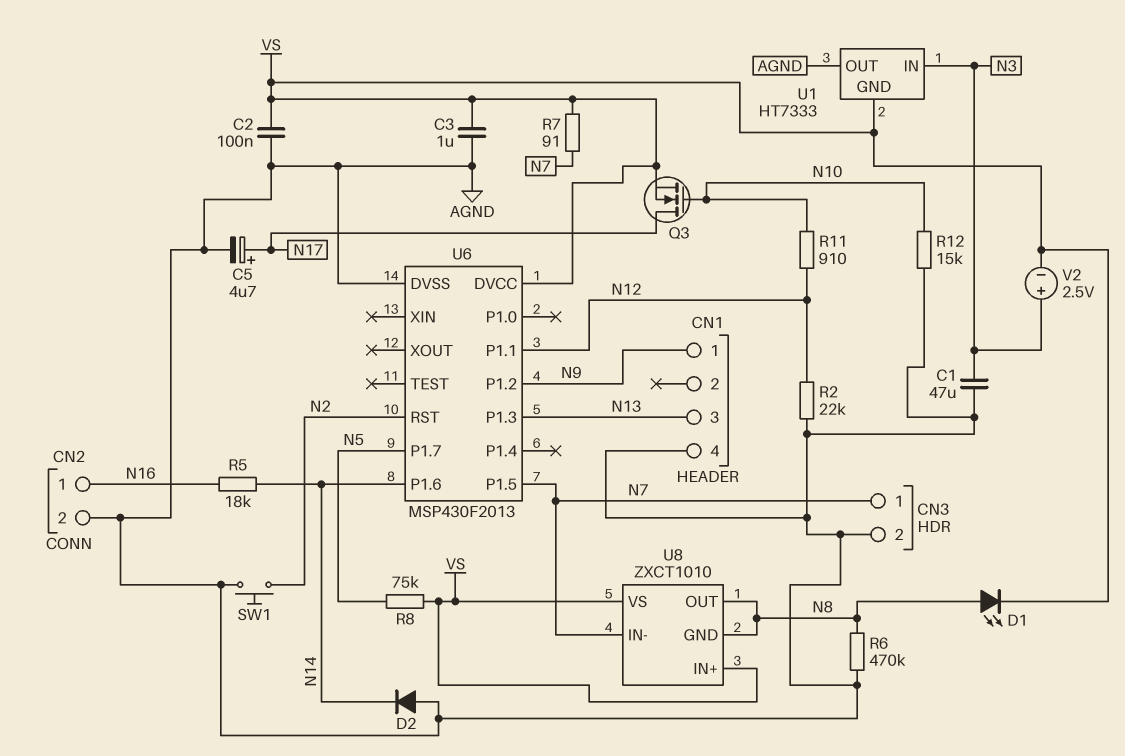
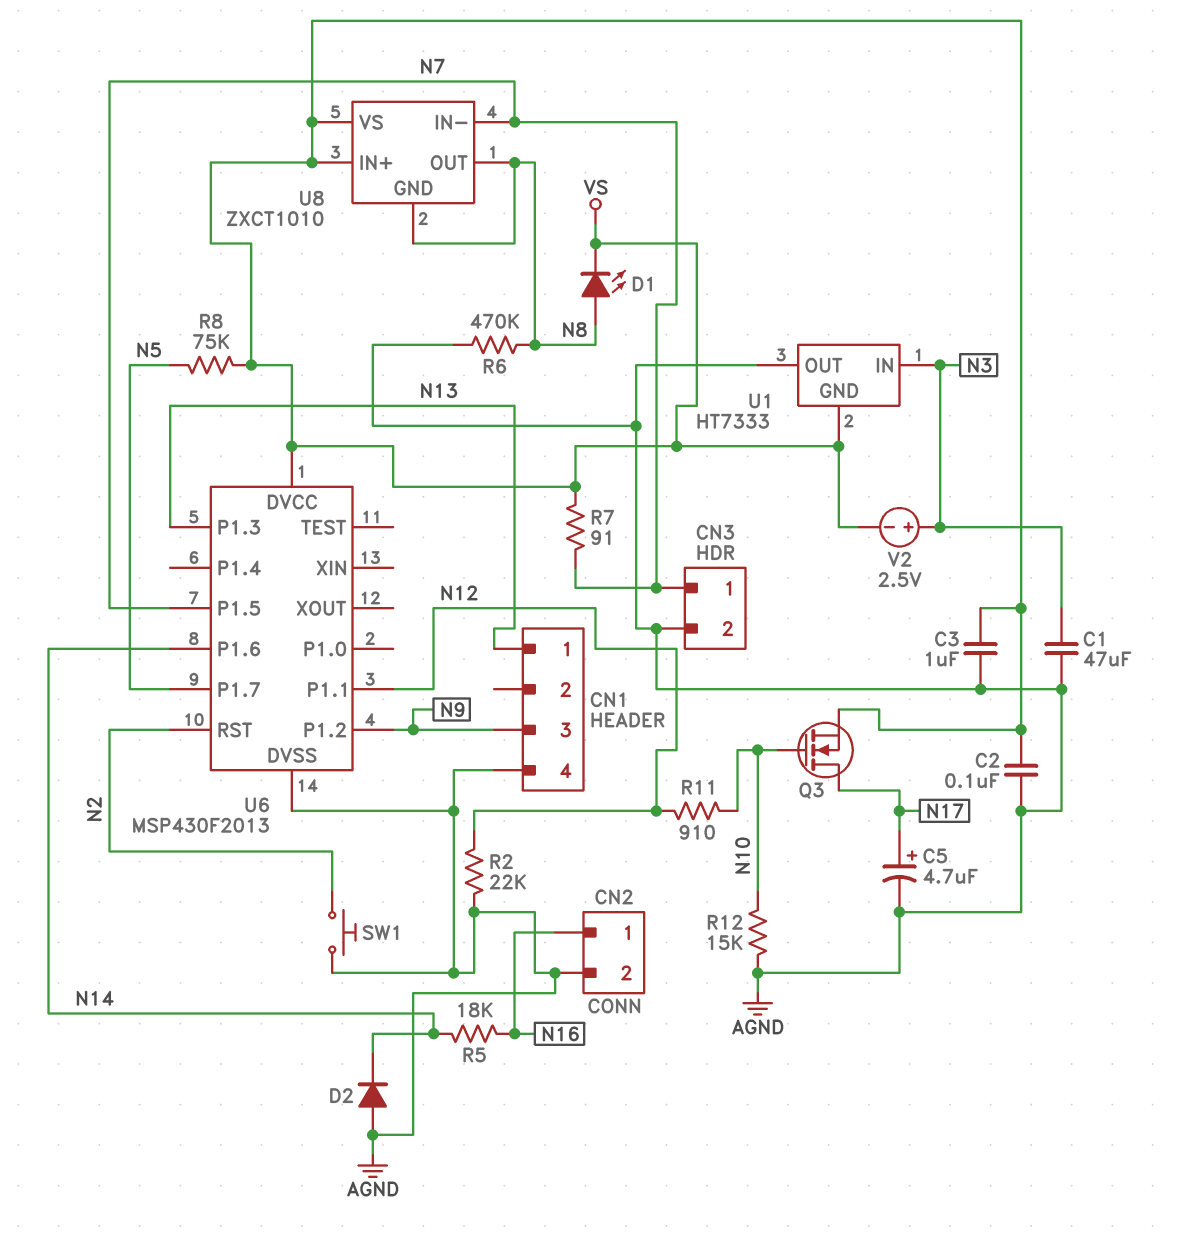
CN1 pin 1: N9 -> N13
CN1 pin 3: N13 -> N9

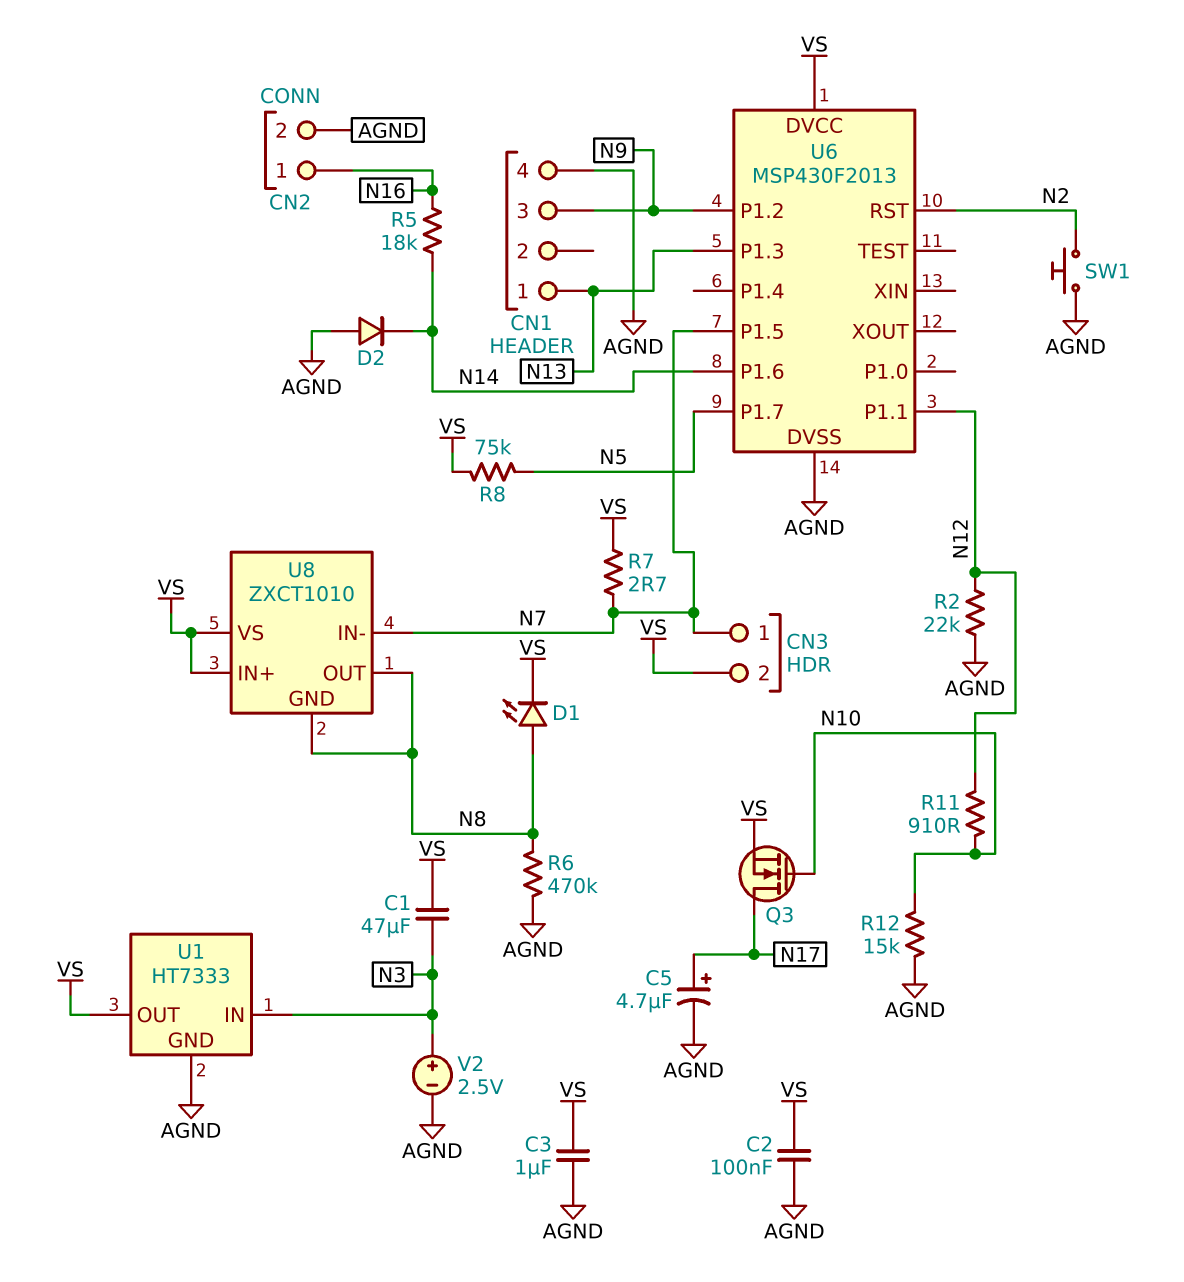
C1: 47uF (AGND, N3) -> 47uF (N3, VS)
CN3 pin 2: AGND -> VS
R7: 91 (N7, VS) -> 2.7 (N7, VS)
U1 pin GND: VS -> AGND
U1 pin OUT: AGND -> VS
V2: 2.5V (plus N3, minus VS) -> 2.5V (plus N3, minus AGND)

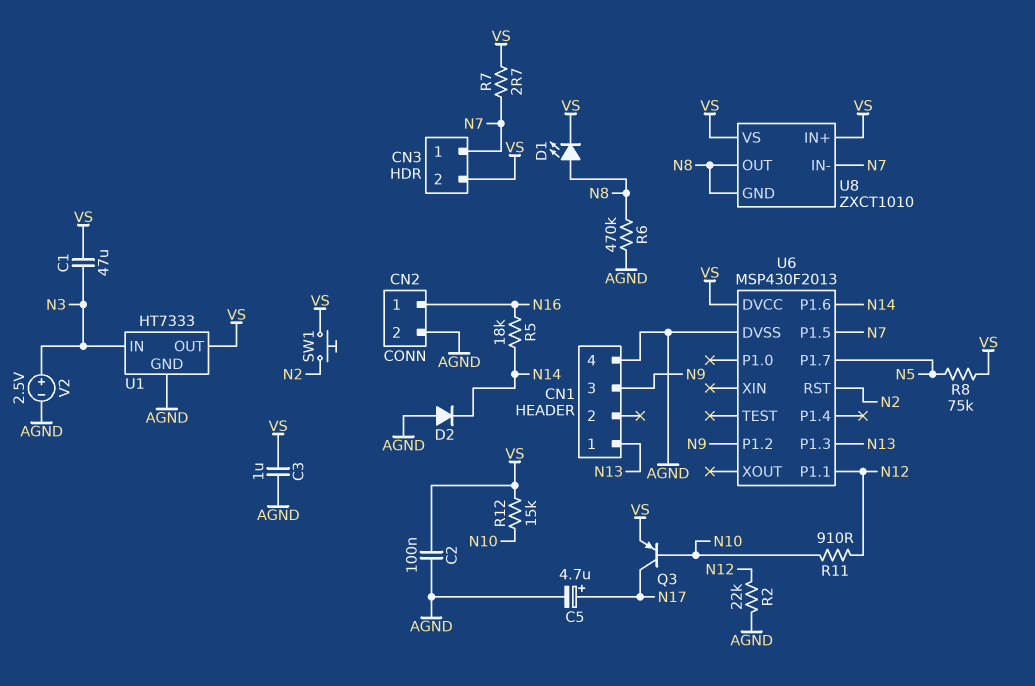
Q3: NMOS (G N10, D N17, S VS) -> PNP (B N10, C N17, E VS)
R12: 15k (AGND, N10) -> 15k (N10, VS)
SW1: button (AGND, N2) -> button (N2, VS)

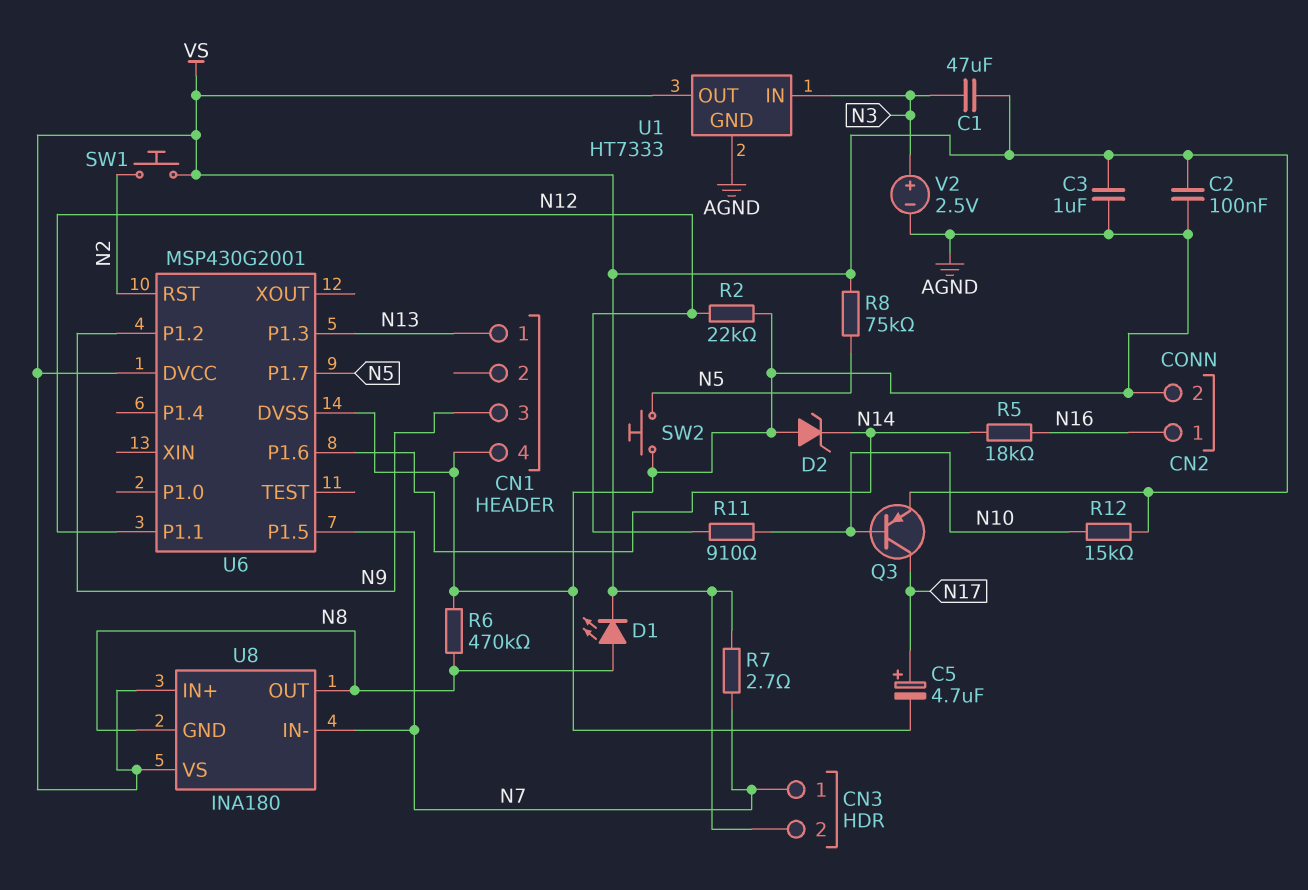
D2: diode (A AGND, K N14) -> zener (A AGND, K N14)
SW2: none -> button (AGND, N5)
U6: MSP430F2013 -> MSP430G2001
U8: ZXCT1010 -> INA180

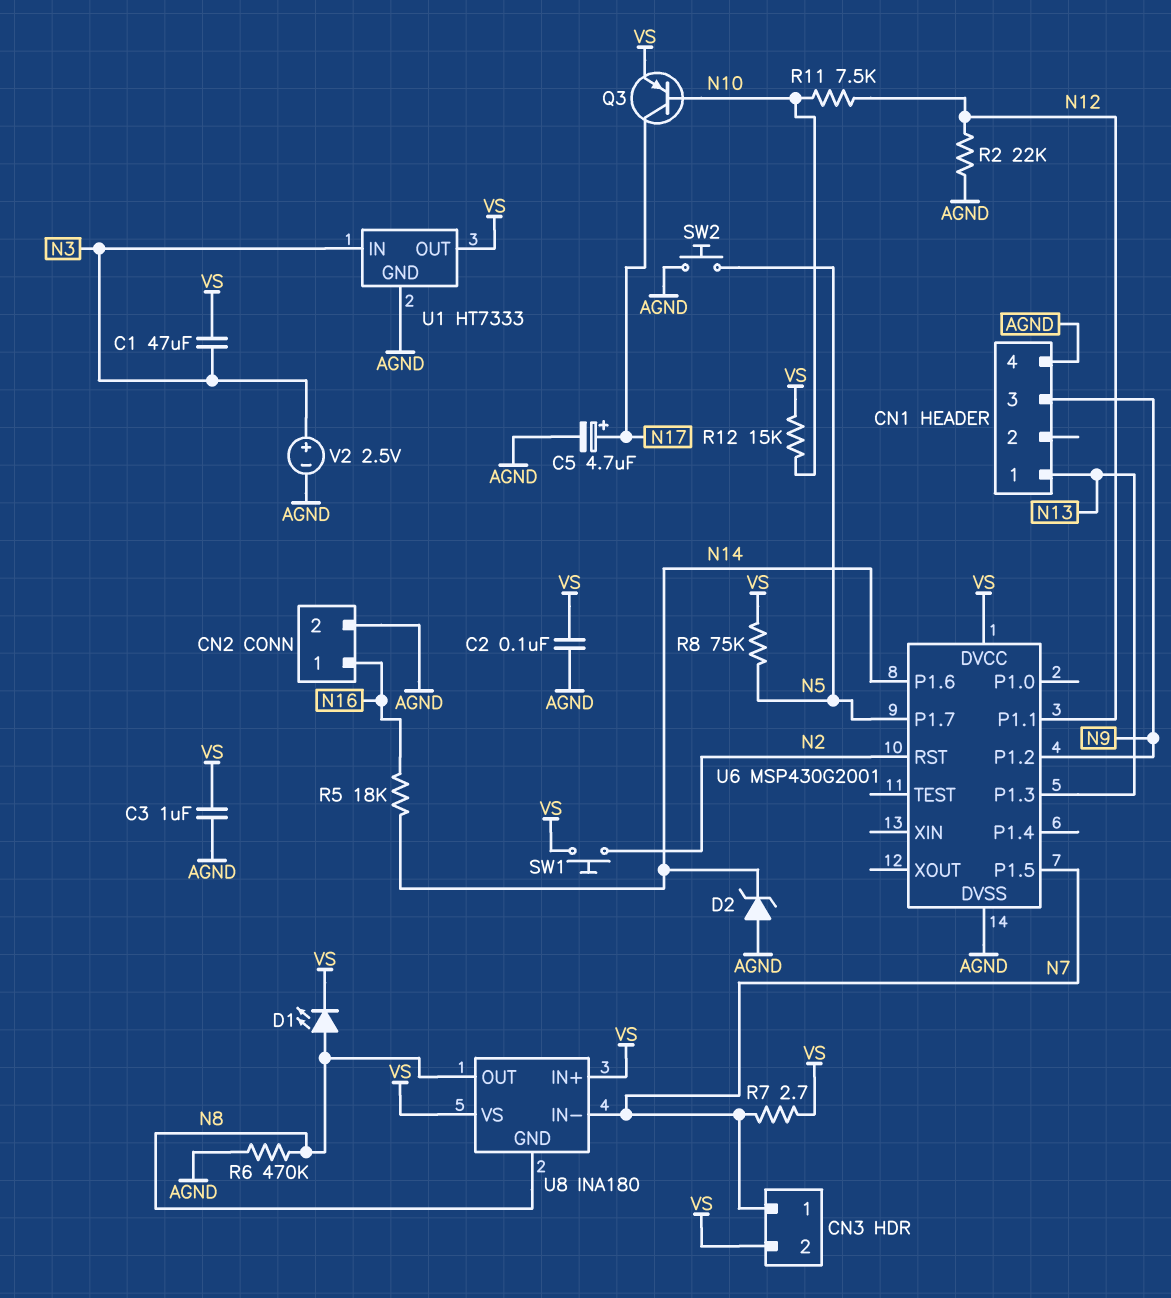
R11: 910 (N10, N12) -> 7.5k (N10, N12)

